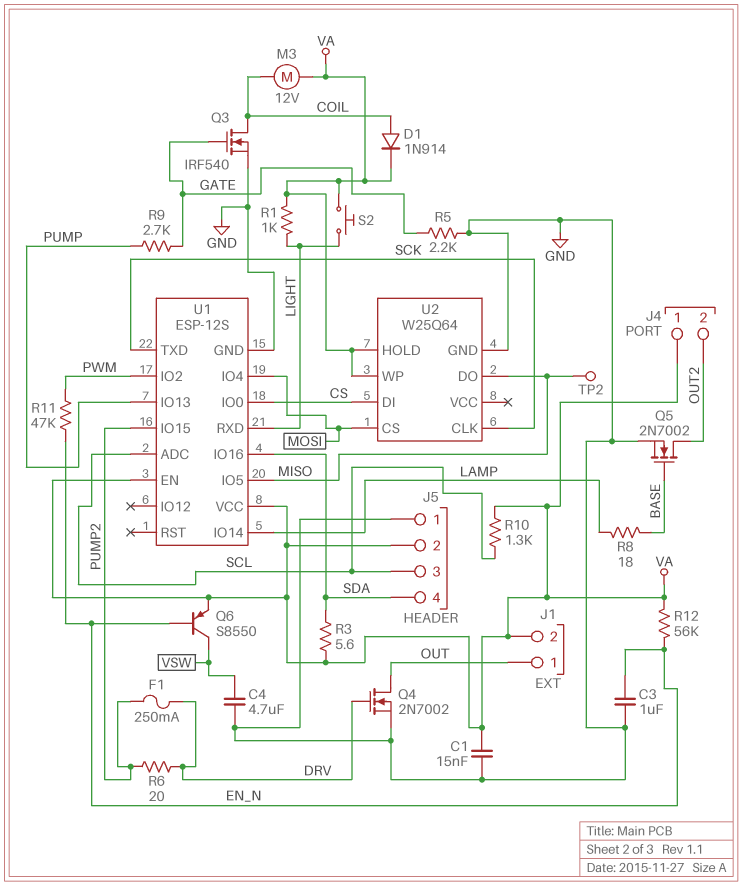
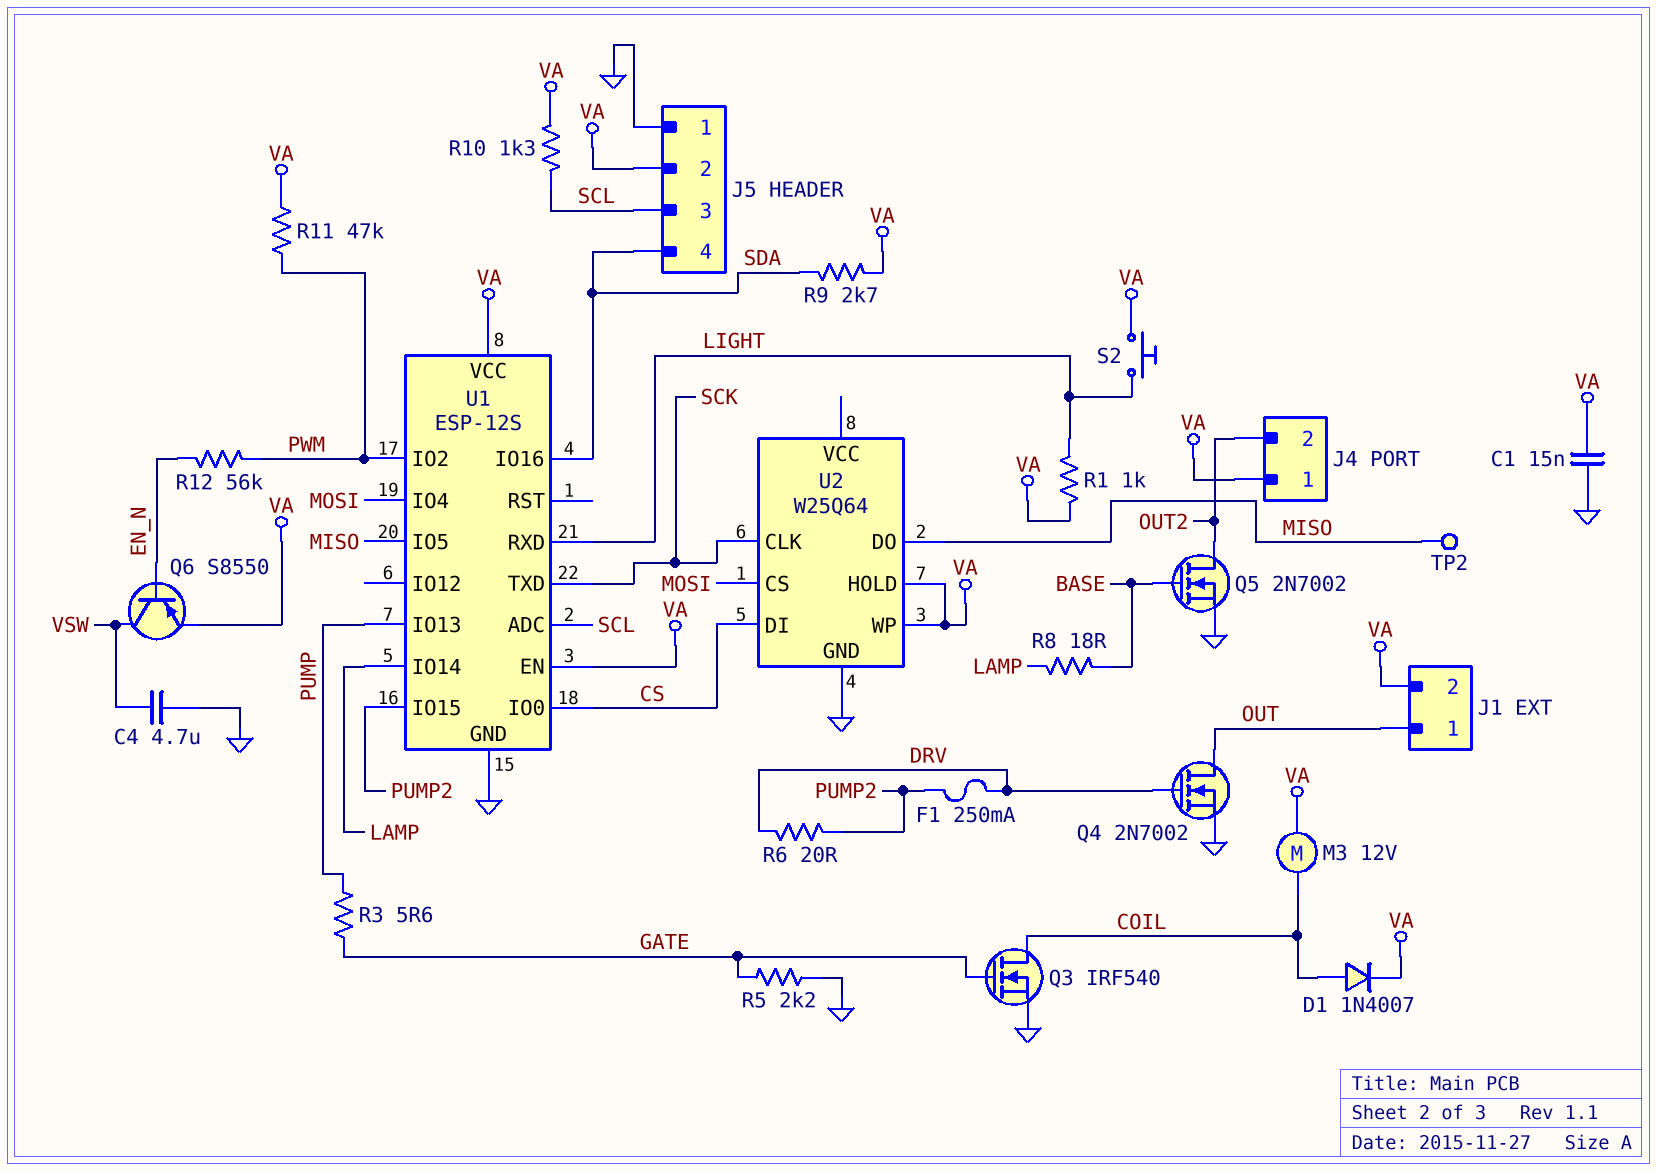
C3: 1uF (EN_N, GND) -> none
D1: diode 1N914 (A COIL, K VA) -> diode 1N4007 (A COIL, K VA)
R3: 5.6 (SDA, VA) -> 5.6 (GATE, PUMP)
R9: 2.7k (GATE, PUMP) -> 2.7k (SDA, VA)
R11: 47k (EN_N, PWM) -> 47k (PWM, VA)
R12: 56k (EN_N, VA) -> 56k (EN_N, PWM)

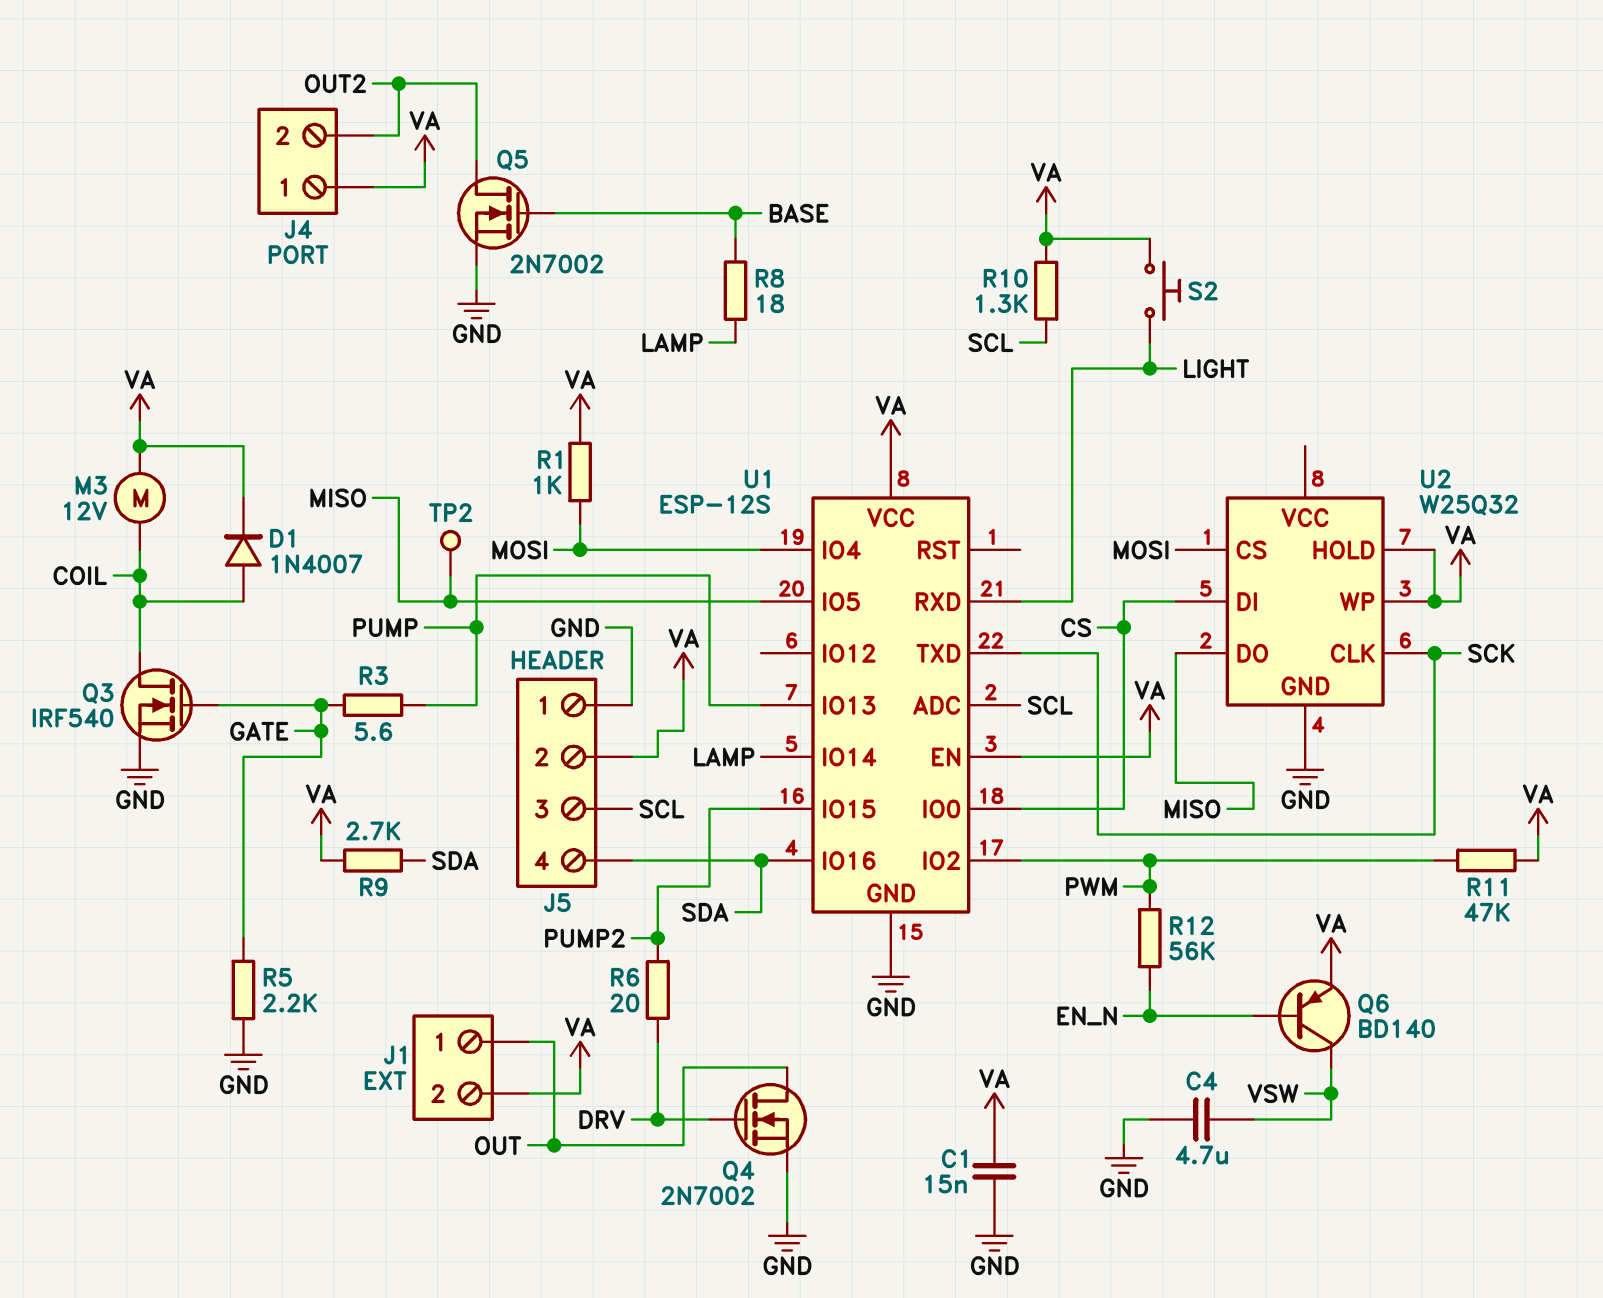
F1: 250mA (DRV, PUMP2) -> none
Q6: PNP S8550 (B EN_N, C VSW, E VA) -> PNP BD140 (B EN_N, C VSW, E VA)
R1: 1k (LIGHT, VA) -> 1k (MOSI, VA)
U2: W25Q64 -> W25Q32

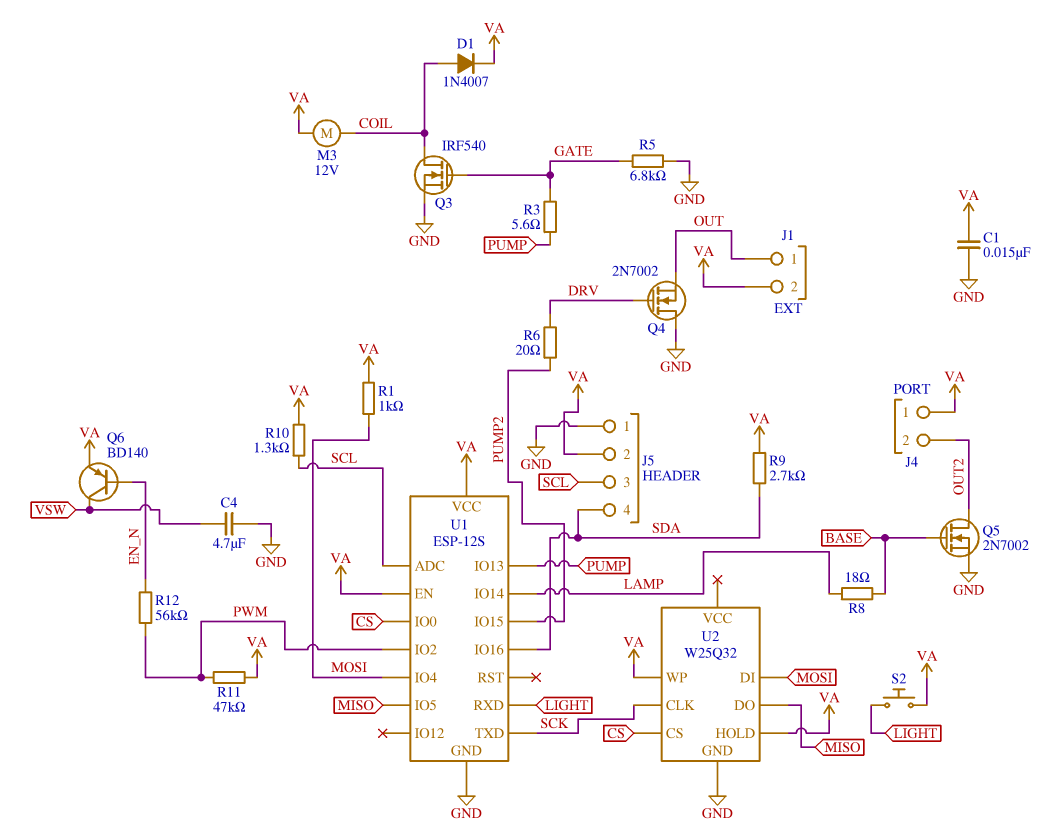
Q4: NMOS 2N7002 (G DRV, D OUT, S GND) -> NMOS 2N7002 (G DRV, D GND, S OUT)
R5: 2.2k (GATE, GND) -> 6.8k (GATE, GND)
TP2: test point (MISO) -> none
U2 pin CS: MOSI -> CS
U2 pin DI: CS -> MOSI

